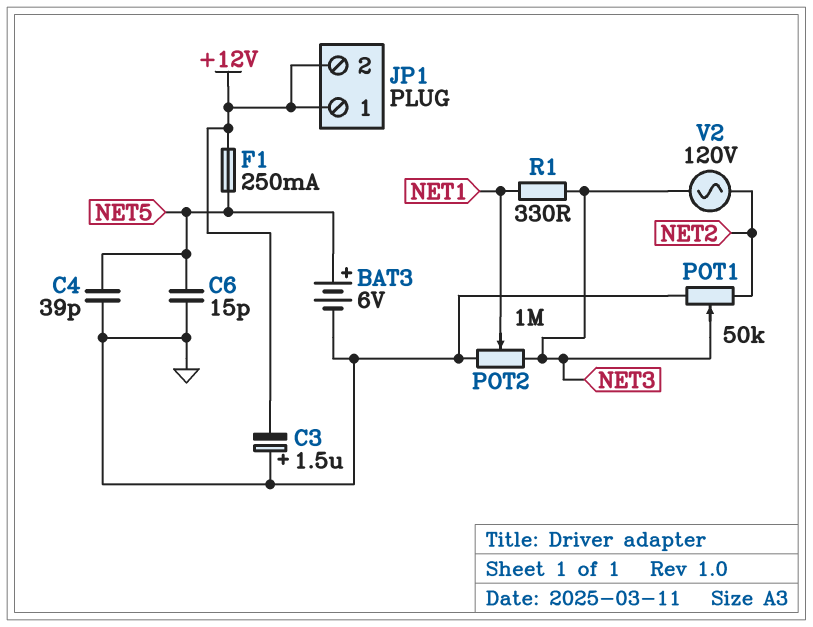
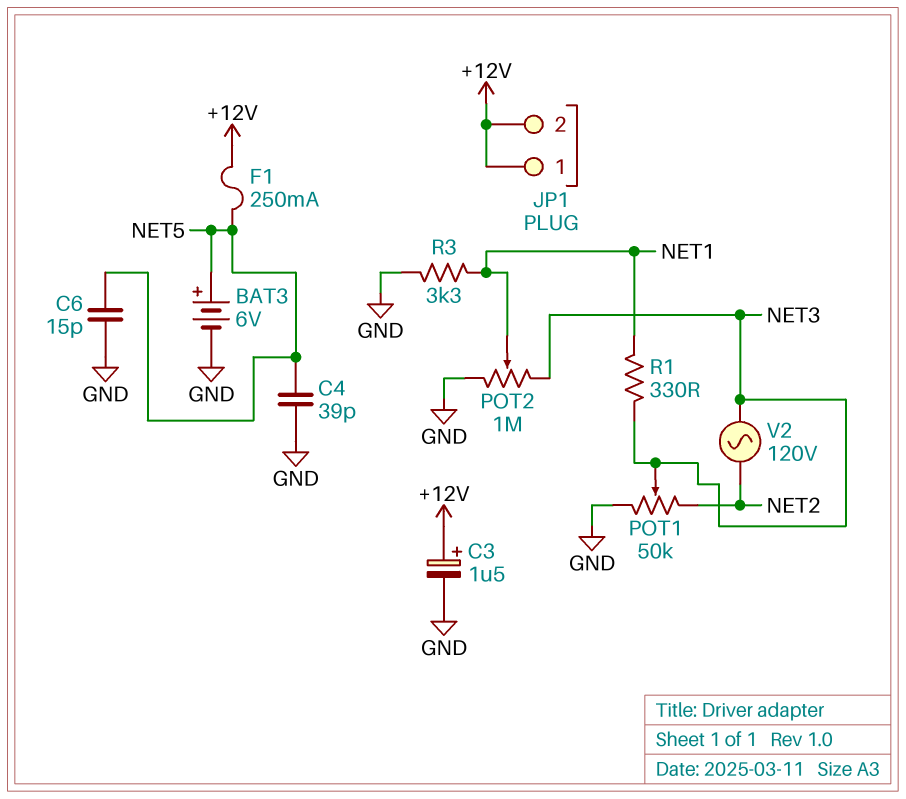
C3: 1.5uF (plus GND, minus +12V) -> 1.5uF (plus +12V, minus GND)
R3: none -> 3.3k (GND, NET1)

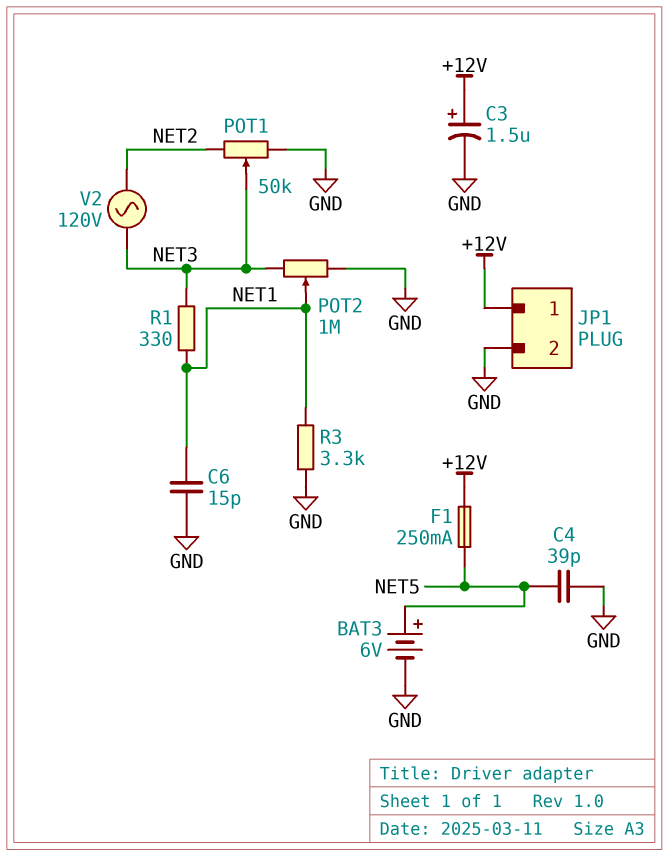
C6: 15pF (GND, NET5) -> 15pF (GND, NET1)
JP1 pin 2: +12V -> GND

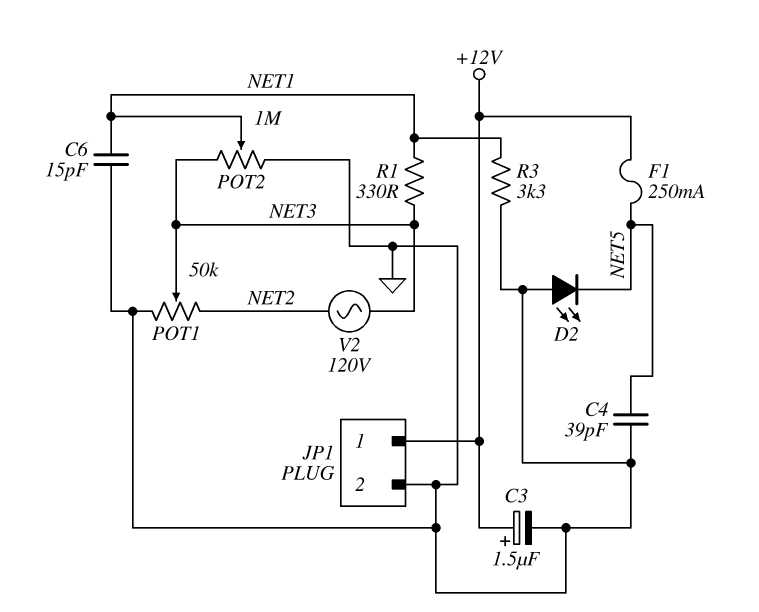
BAT3: 6V (plus NET5, minus GND) -> none
D2: none -> LED (A GND, K NET5)

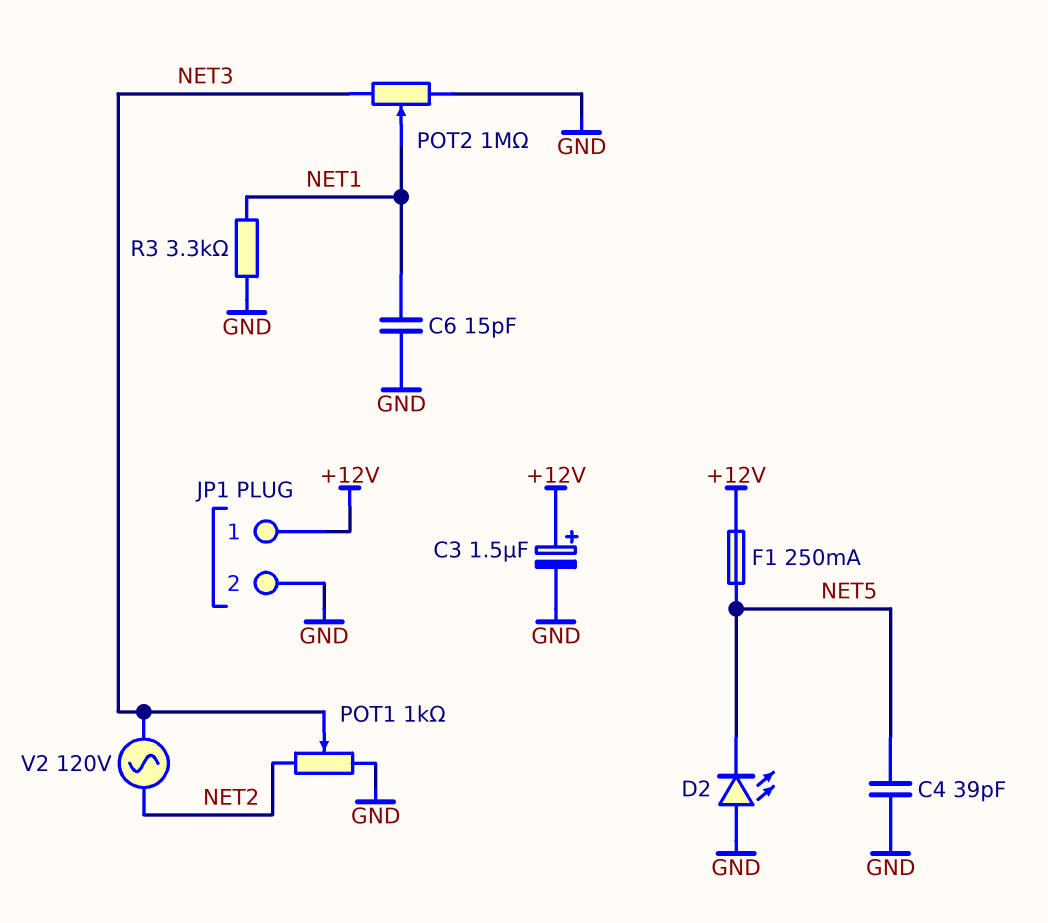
POT1: 50k (GND, NET2, wiper NET3) -> 1k (GND, NET2, wiper NET3)
R1: 330 (NET1, NET3) -> none

